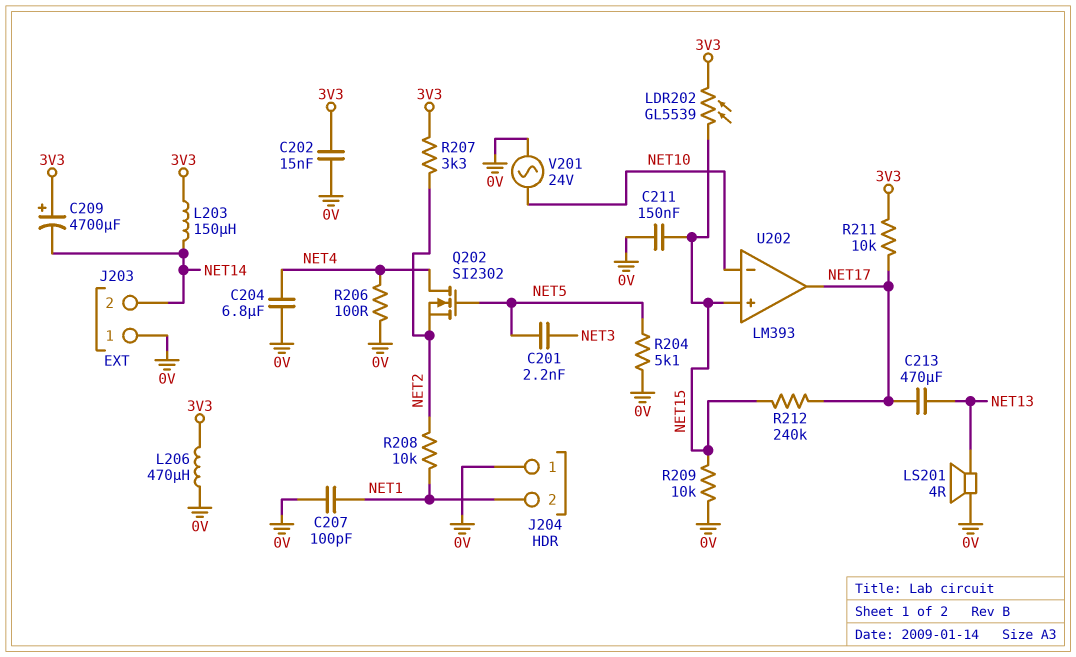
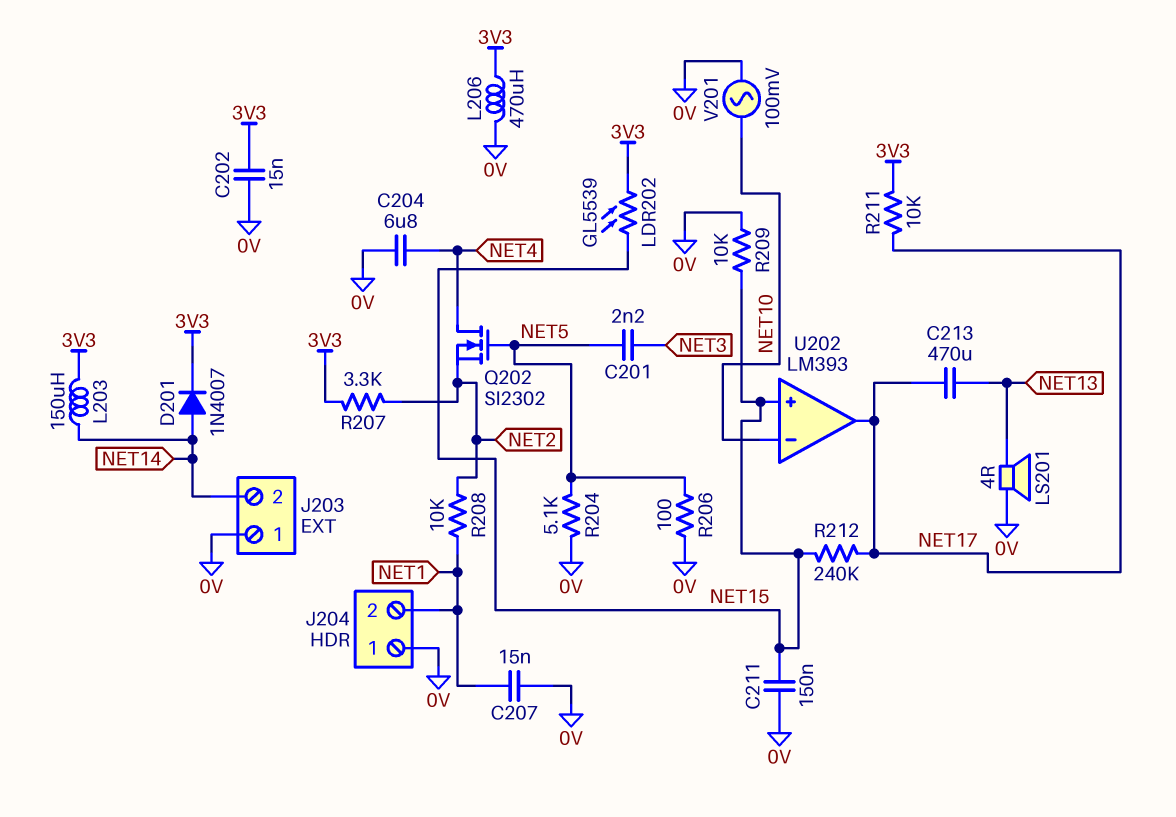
C207: 100pF (0V, NET1) -> 15nF (0V, NET1)
C209: 4700uF (plus 3V3, minus NET14) -> none
D201: none -> diode 1N4007 (A NET14, K 3V3)
R206: 100 (0V, NET4) -> 100 (0V, NET5)
V201: AC 24V (0V, NET10) -> AC 100mV (0V, NET10)

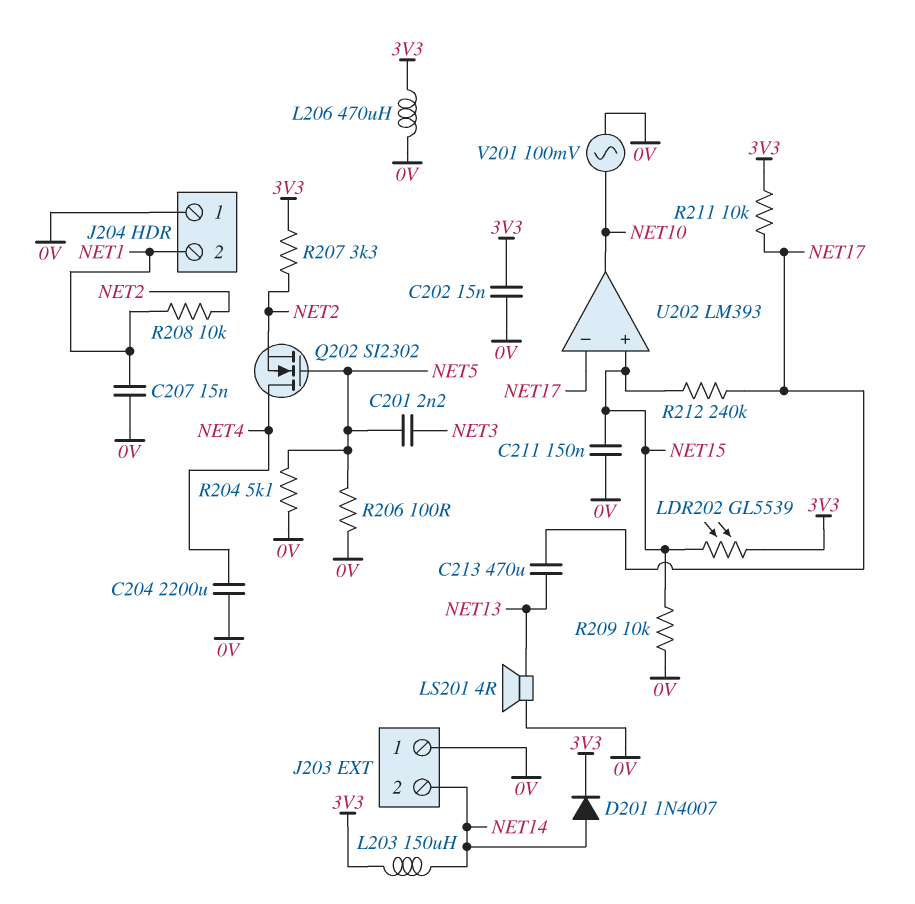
C204: 6.8uF (0V, NET4) -> 2200uF (0V, NET4)
U202 pin in-: NET10 -> NET17
U202 pin out: NET17 -> NET10

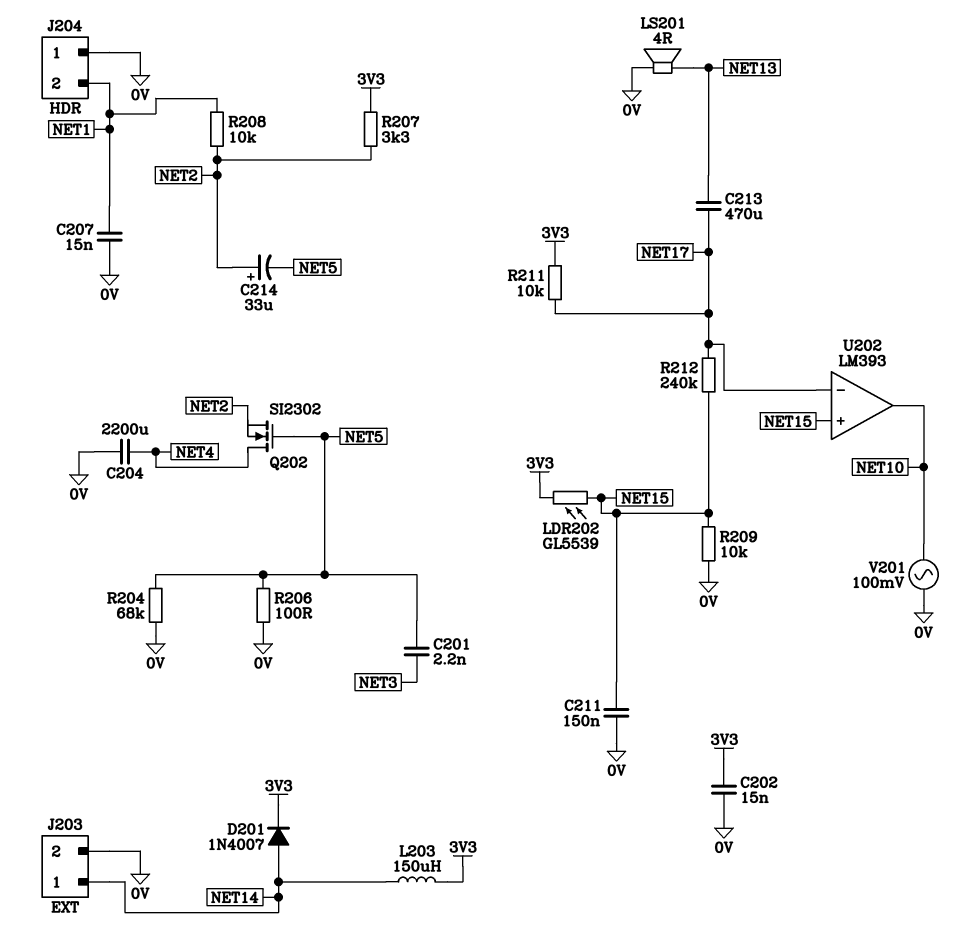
C214: none -> 33uF (plus NET2, minus NET5)
J203 pin 1: 0V -> NET14
J203 pin 2: NET14 -> 0V
L206: 470uH (0V, 3V3) -> none
R204: 5.1k (0V, NET5) -> 68k (0V, NET5)

